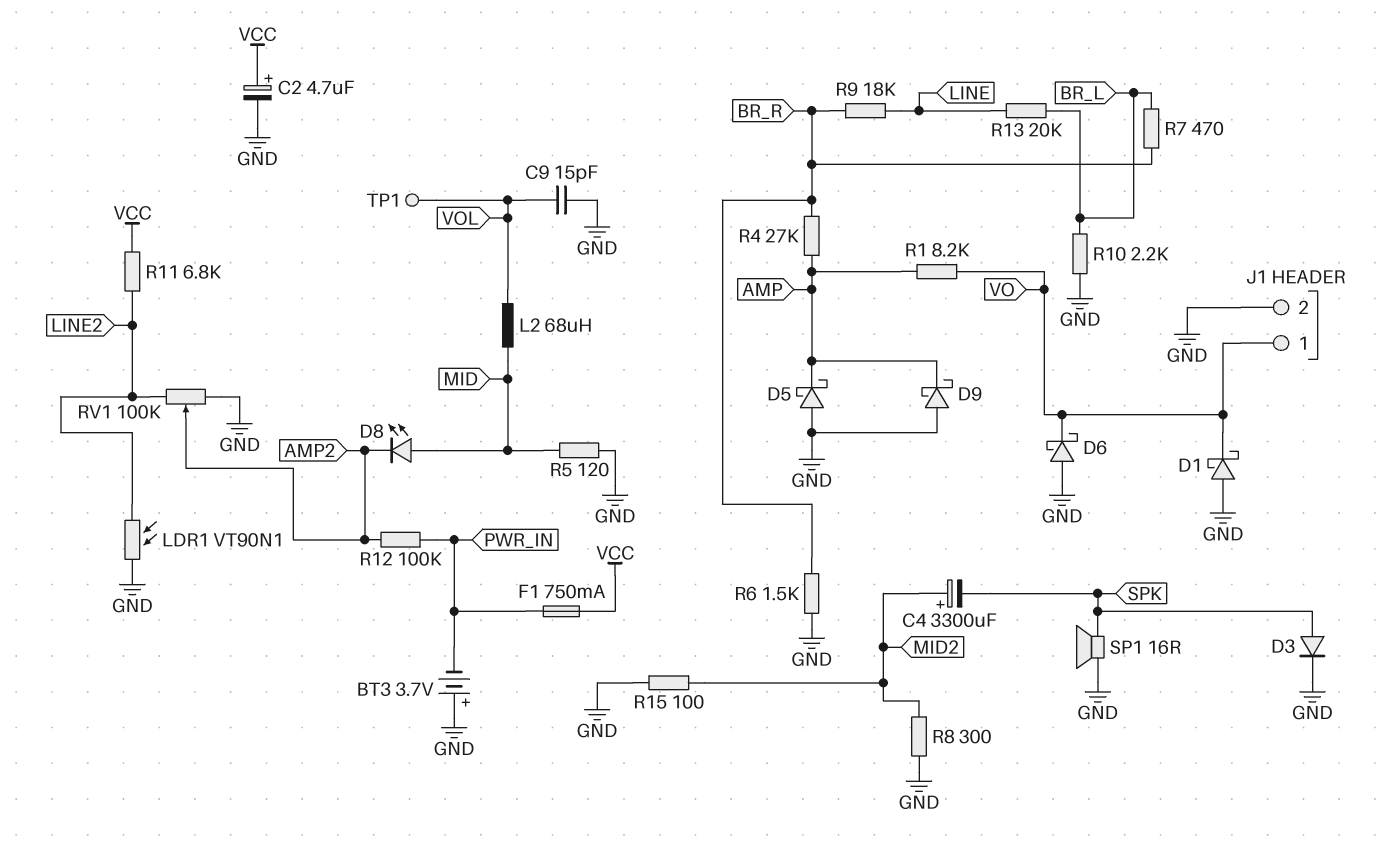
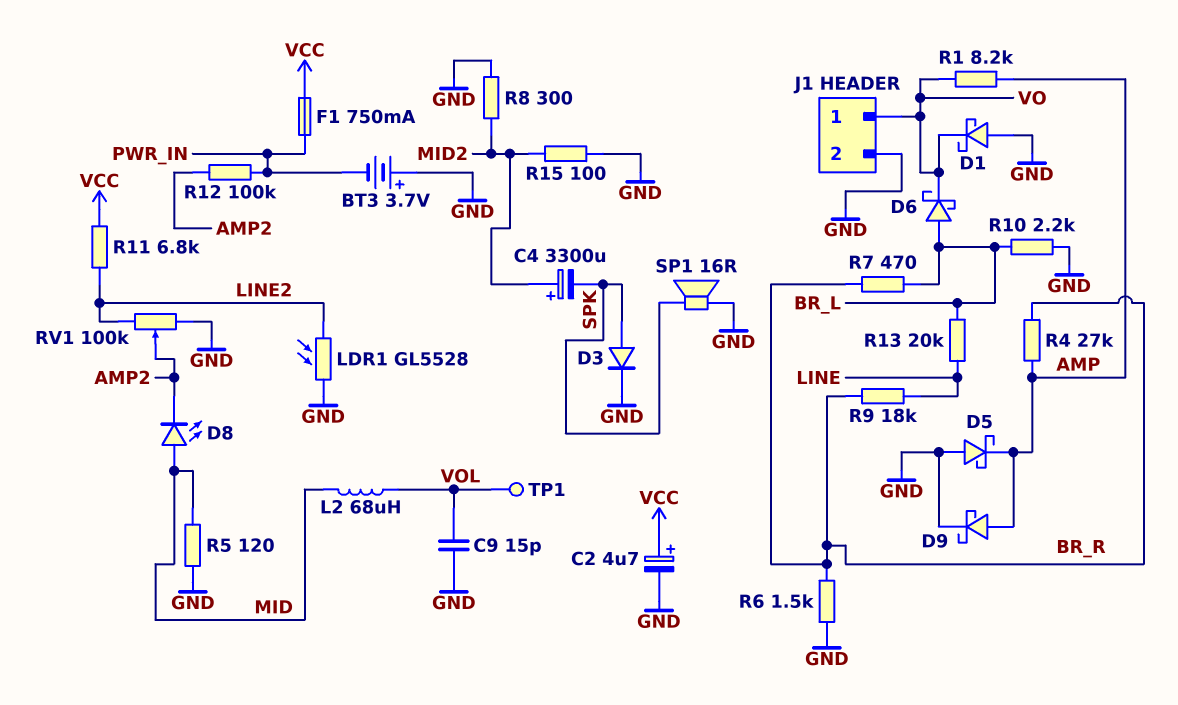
D6: schottky (A GND, K VO) -> schottky (A BR_L, K VO)
D9: schottky (A GND, K AMP) -> schottky (A AMP, K GND)
LDR1: VT90N1 (GND, LINE2) -> GL5528 (GND, LINE2)

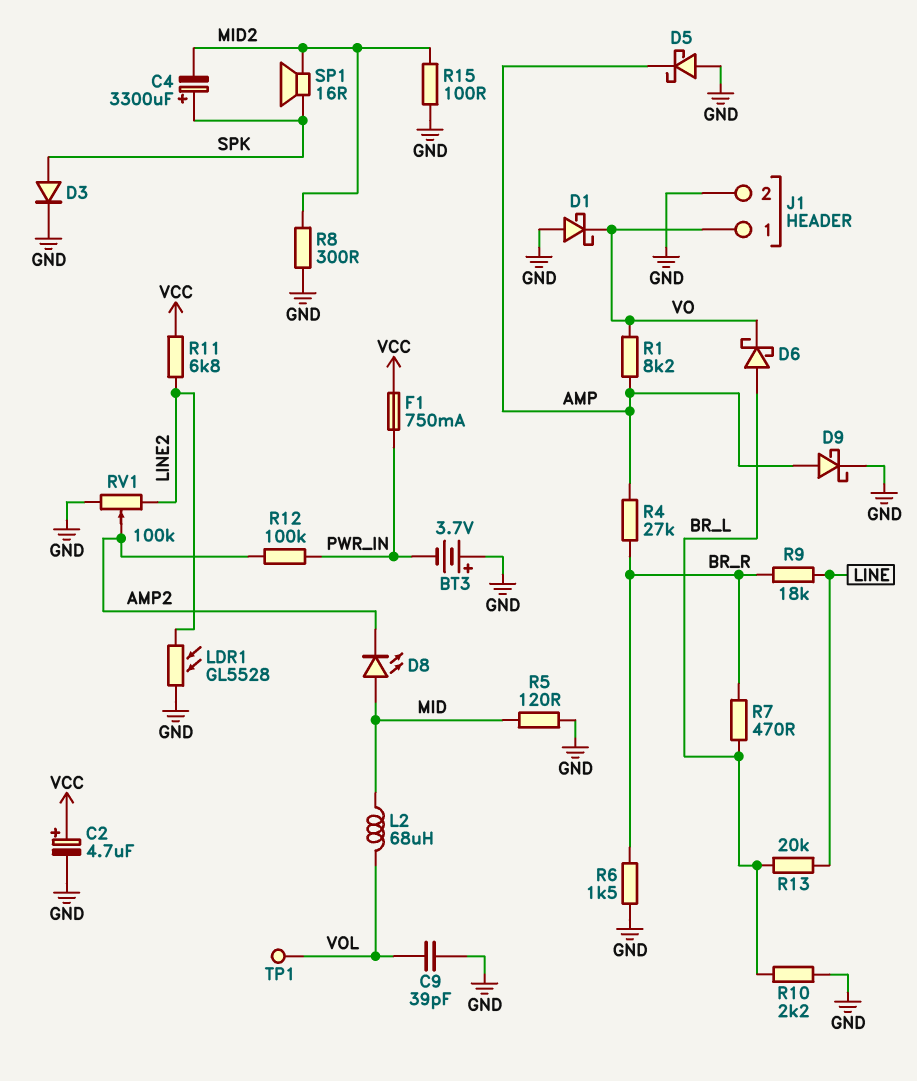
C4: 3300uF (plus MID2, minus SPK) -> 3300uF (plus SPK, minus MID2)
C9: 15pF (GND, VOL) -> 39pF (GND, VOL)
SP1: speaker 16R (GND, SPK) -> speaker 16R (MID2, SPK)

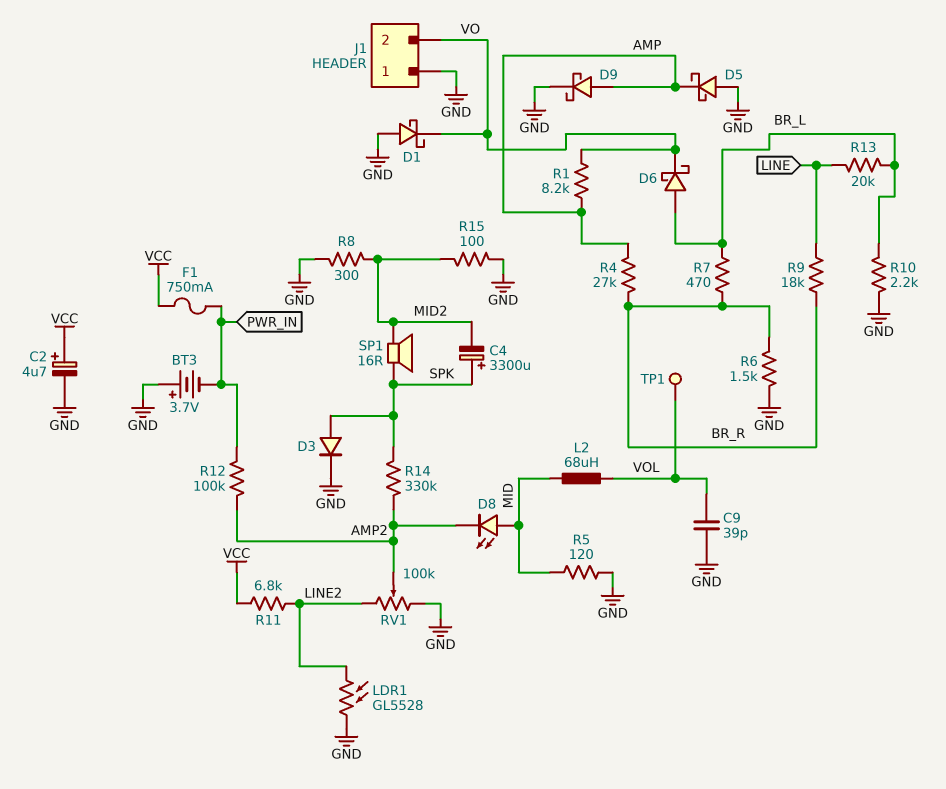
J1 pin 1: VO -> GND
J1 pin 2: GND -> VO
R14: none -> 330k (AMP2, SPK)

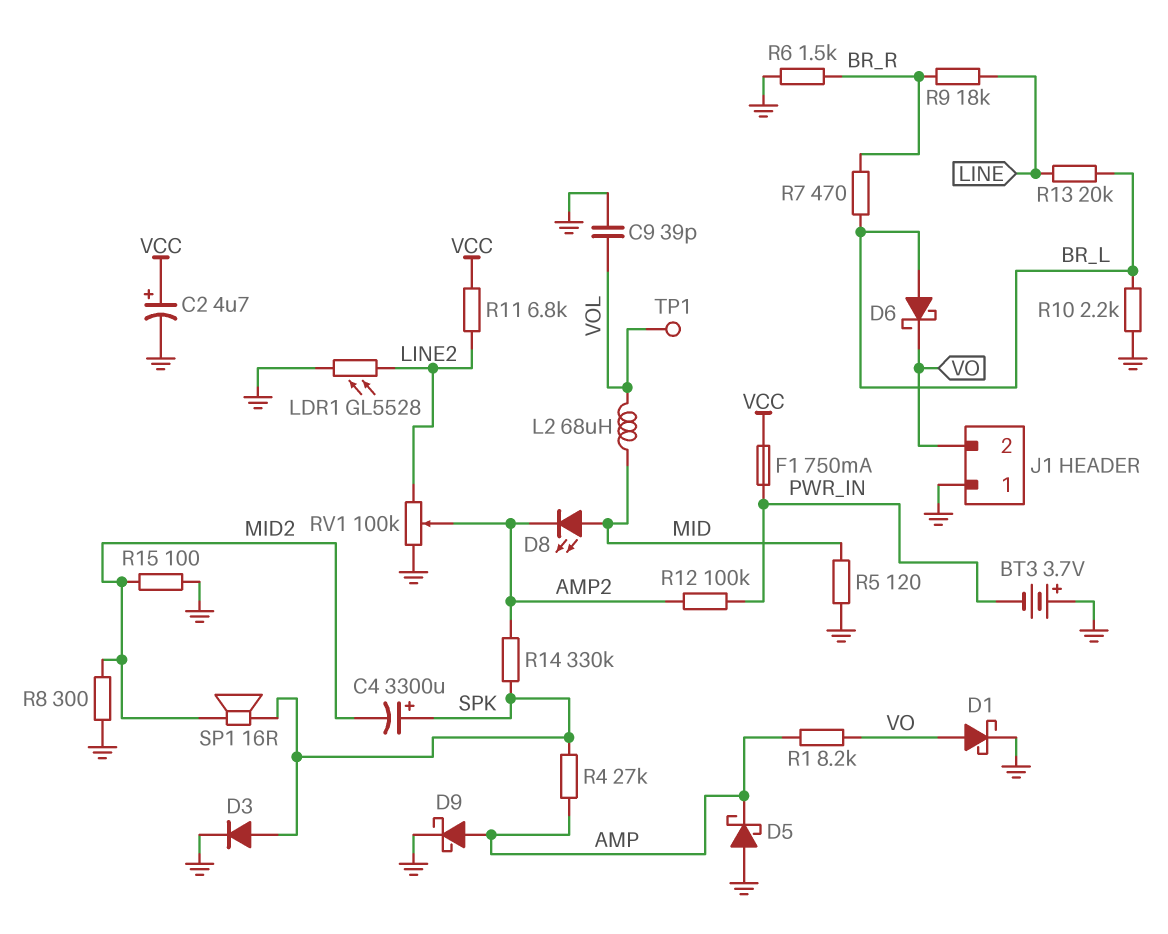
D1: schottky (A GND, K VO) -> schottky (A VO, K GND)
R4: 27k (AMP, BR_R) -> 27k (AMP, SPK)

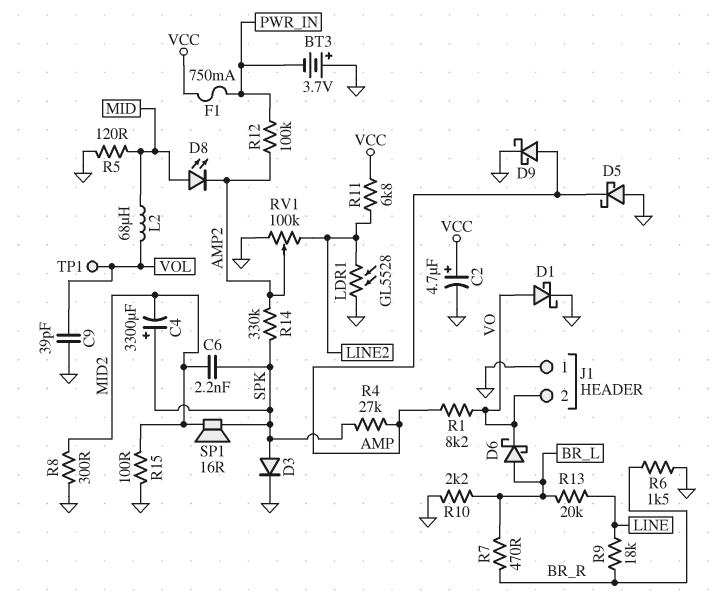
C6: none -> 2.2nF (MID2, SPK)

